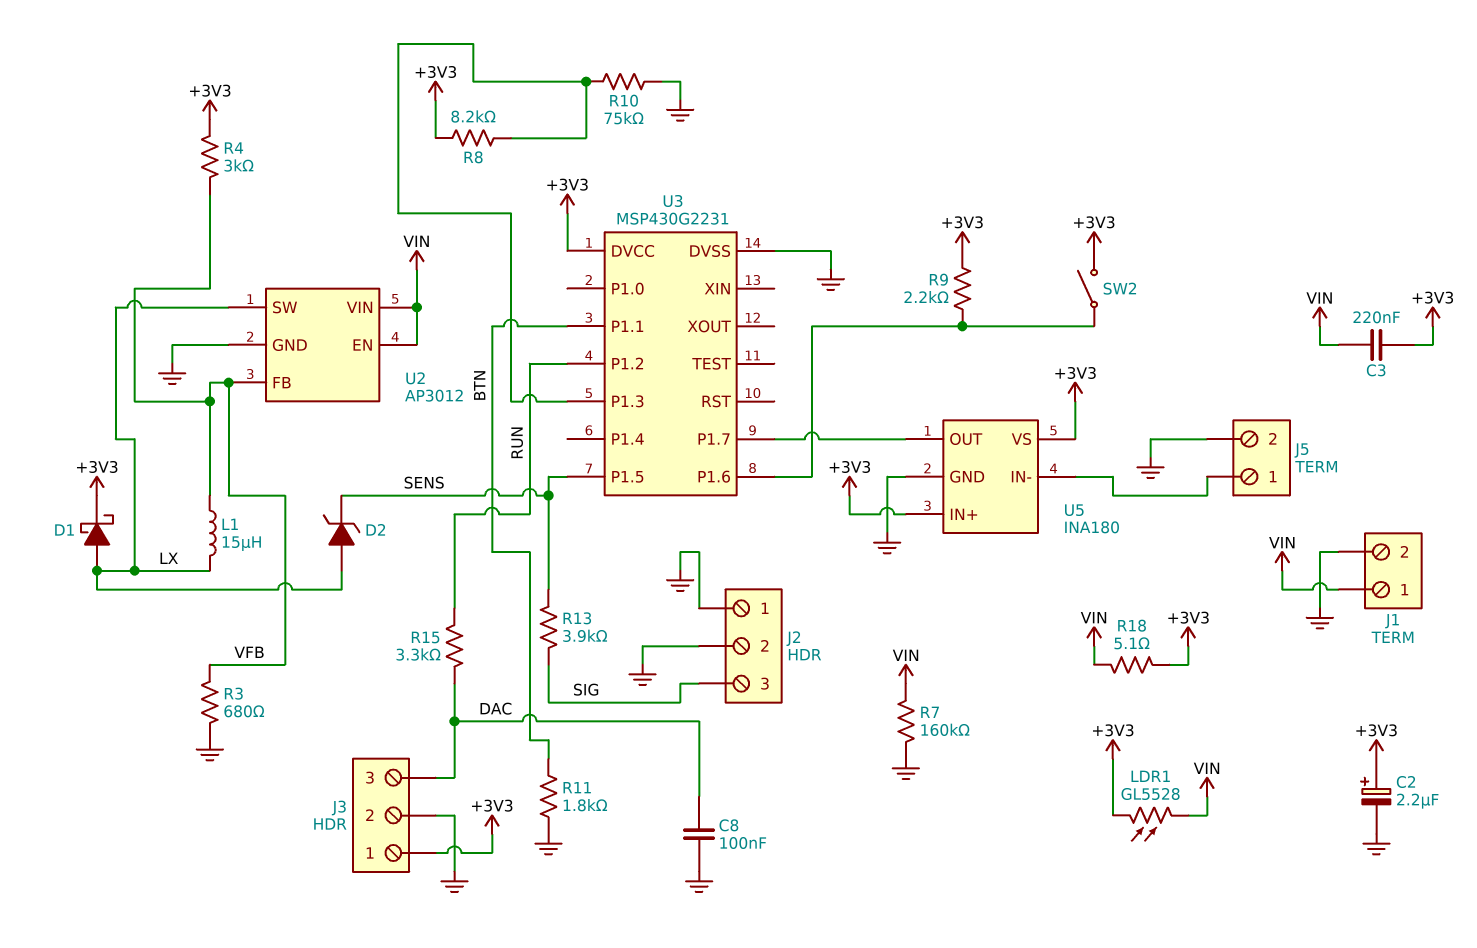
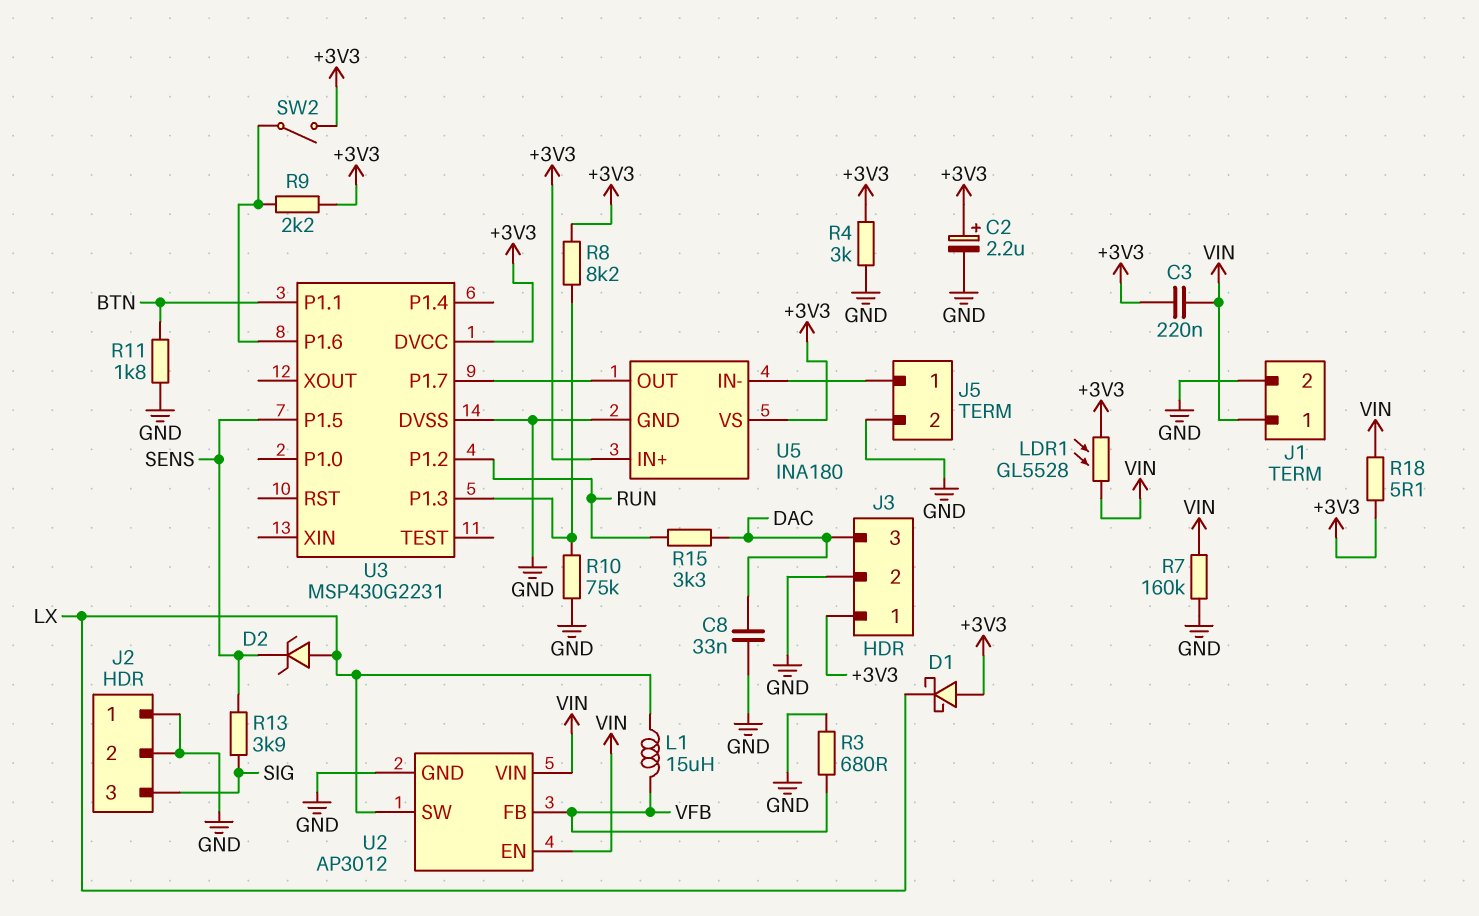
C8: 100nF (DAC, GND) -> 33nF (DAC, GND)
D1: schottky (A LX, K +3V3) -> schottky (A +3V3, K LX)
R4: 3k (+3V3, VFB) -> 3k (+3V3, GND)

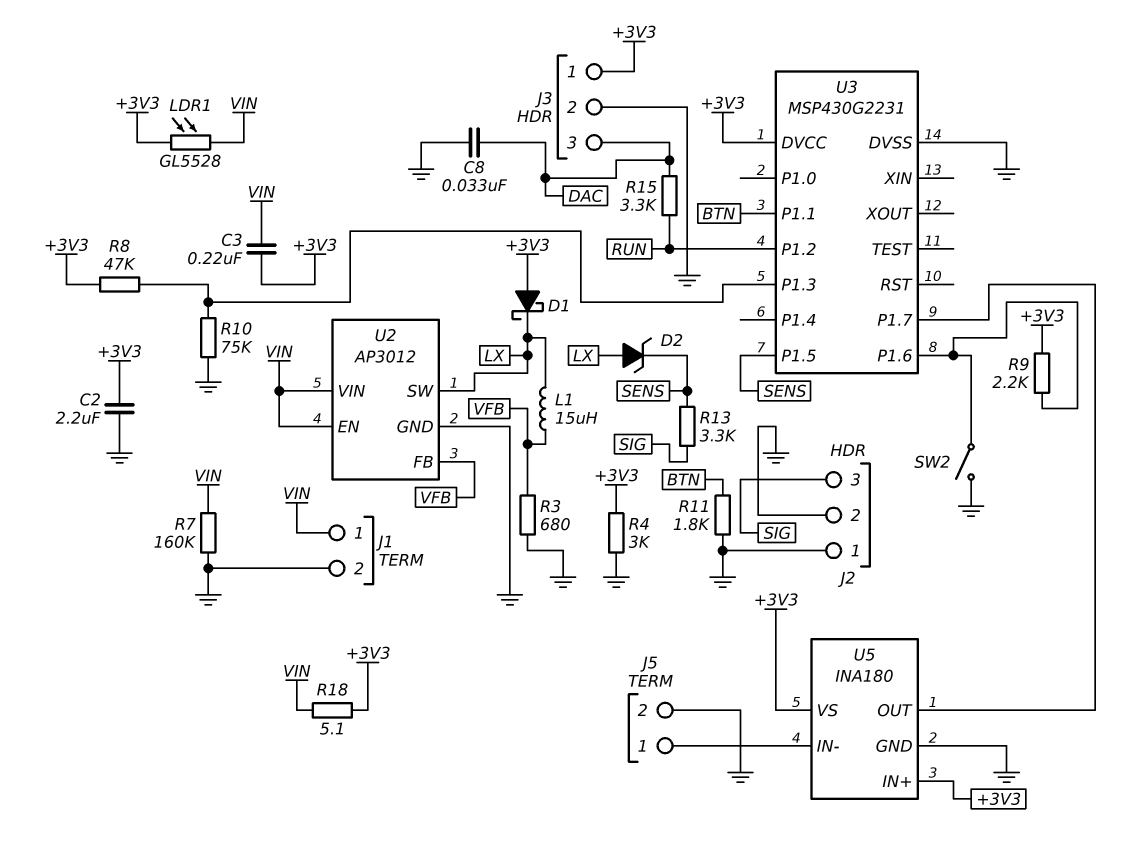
C2: 2.2uF (plus +3V3, minus GND) -> 2.2uF (+3V3, GND)
R8: 8.2k (+3V3, U3/P1.3) -> 47k (+3V3, U3/P1.3)
R13: 3.9k (SENS, SIG) -> 3.3k (SENS, SIG)
SW2: switch (+3V3, U3/P1.6) -> switch (GND, U3/P1.6)

